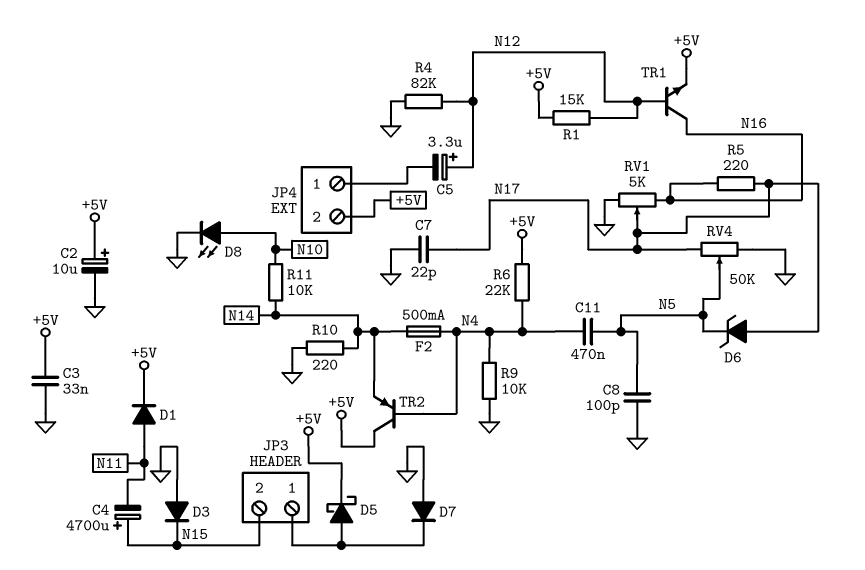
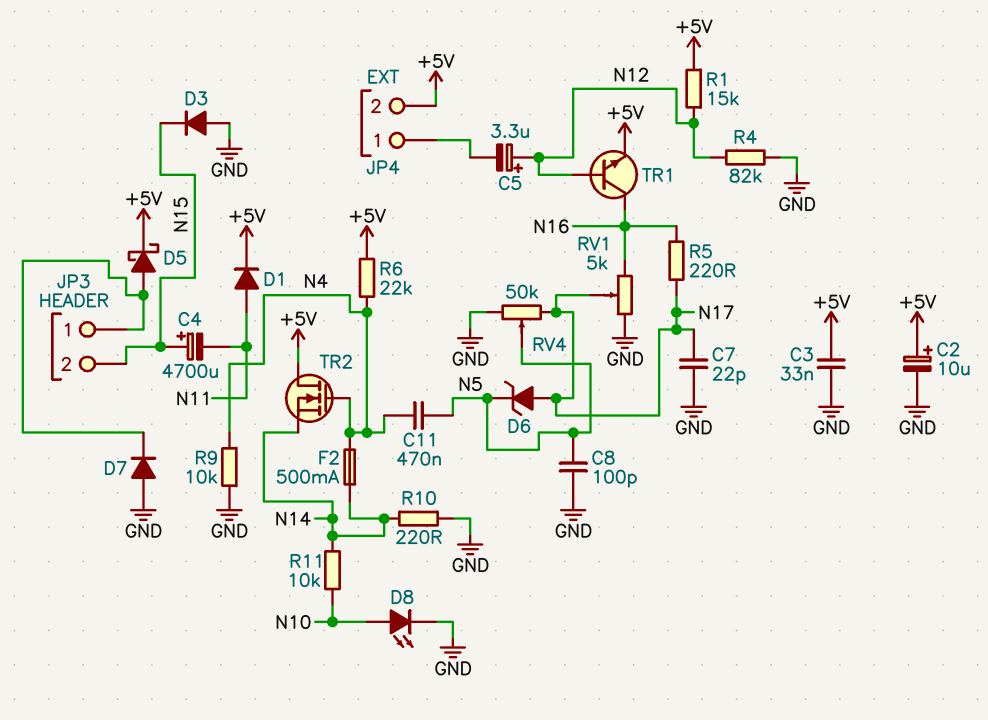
TR2: PNP (B N4, C +5V, E N14) -> NMOS (G N4, D +5V, S N14)

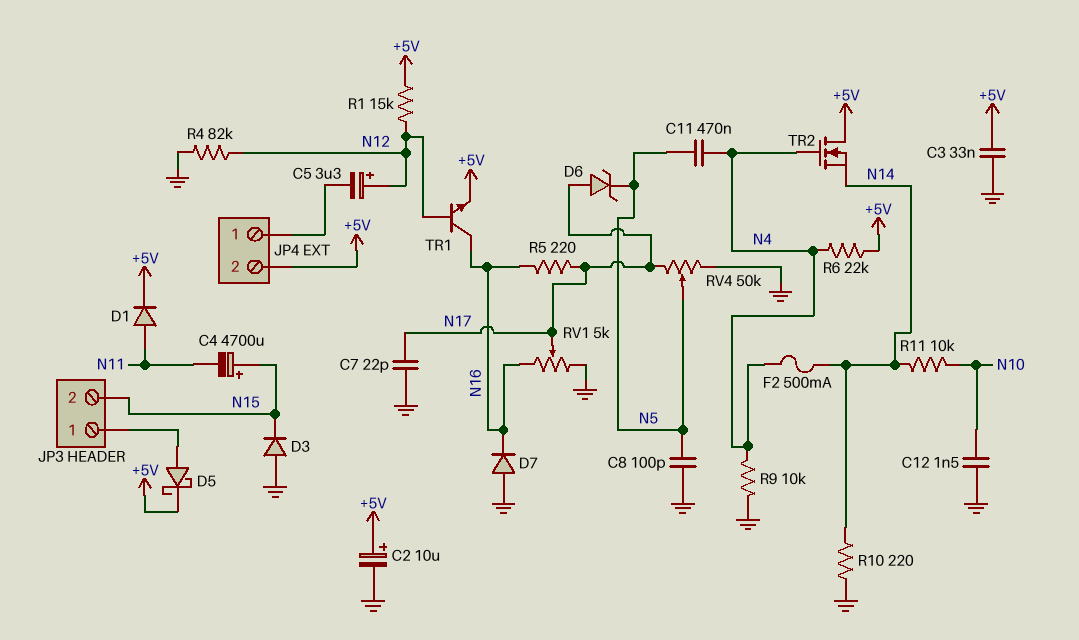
C12: none -> 1.5nF (GND, N10)
D7: diode (A GND, K JP3/1) -> diode (A GND, K N16)
D8: LED (A N10, K GND) -> none

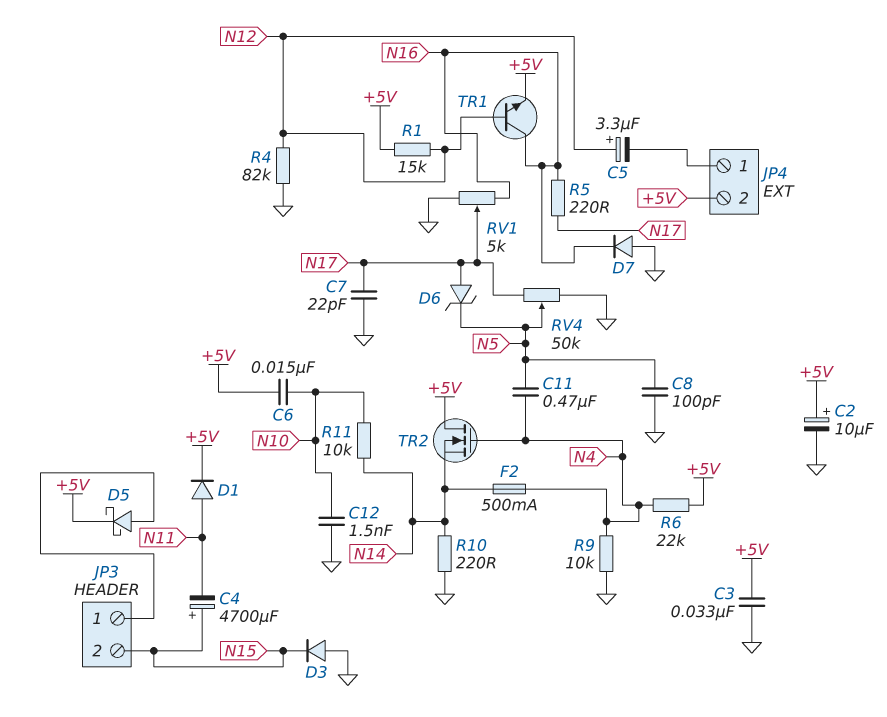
C6: none -> 15nF (+5V, N10)

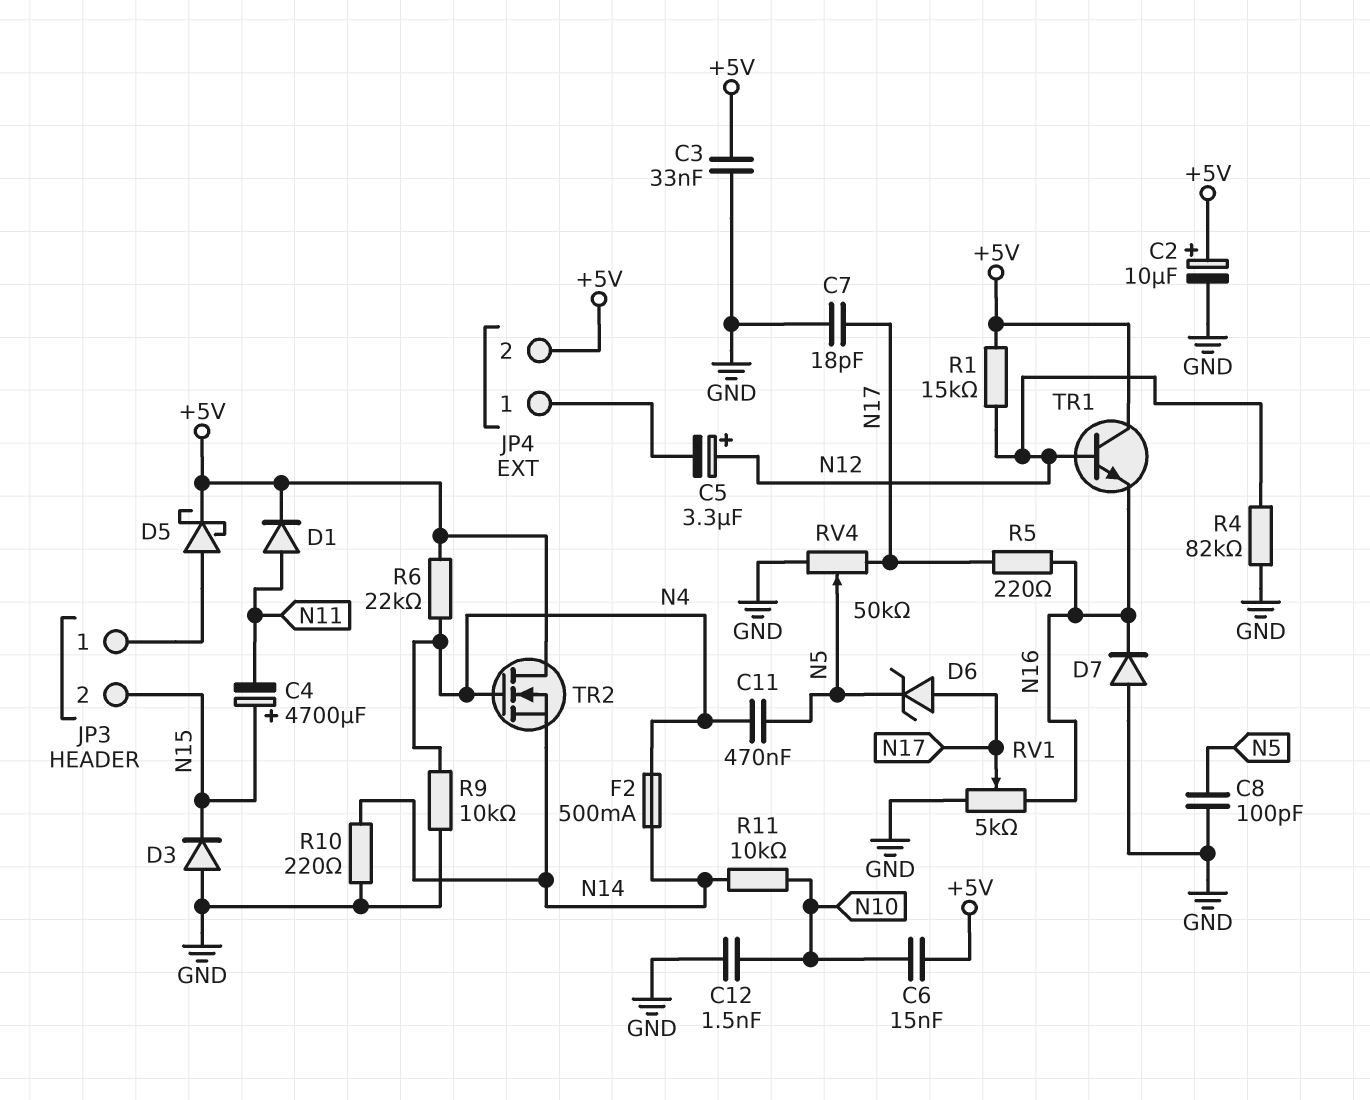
C7: 22pF (GND, N17) -> 18pF (GND, N17)
TR1: NPN (B N12, C N16, E +5V) -> NPN (B N12, C +5V, E N16)

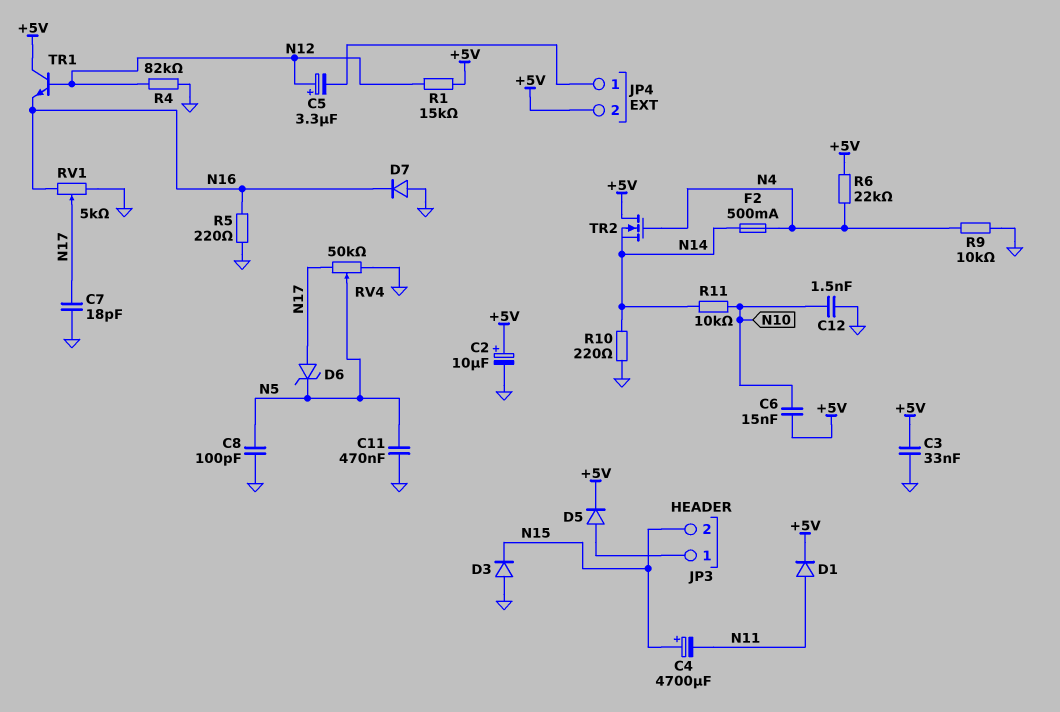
C11: 470nF (N4, N5) -> 470nF (GND, N5)
D5: schottky (A JP3/1, K +5V) -> diode (A JP3/1, K +5V)
R5: 220 (N16, N17) -> 220 (GND, N16)

